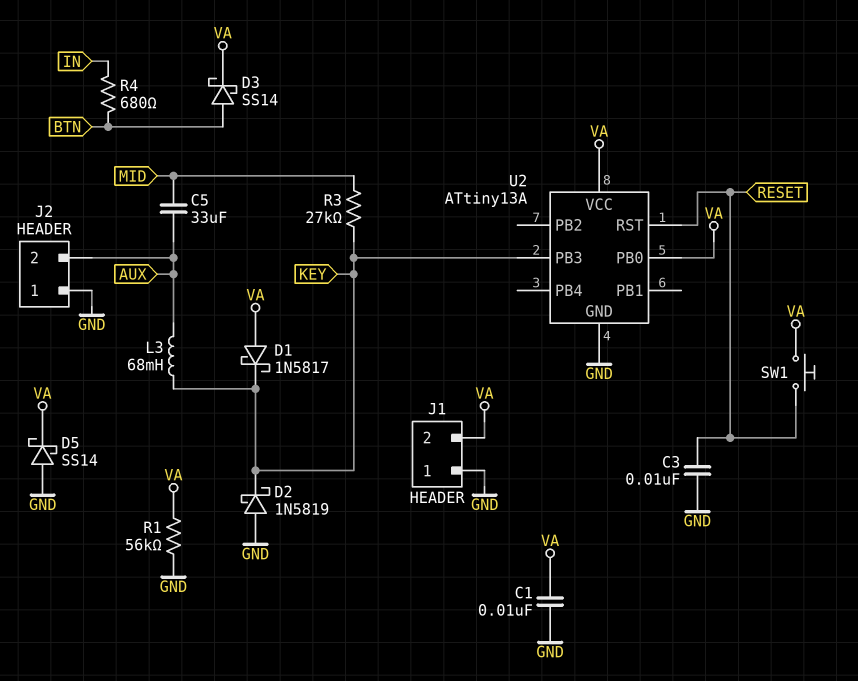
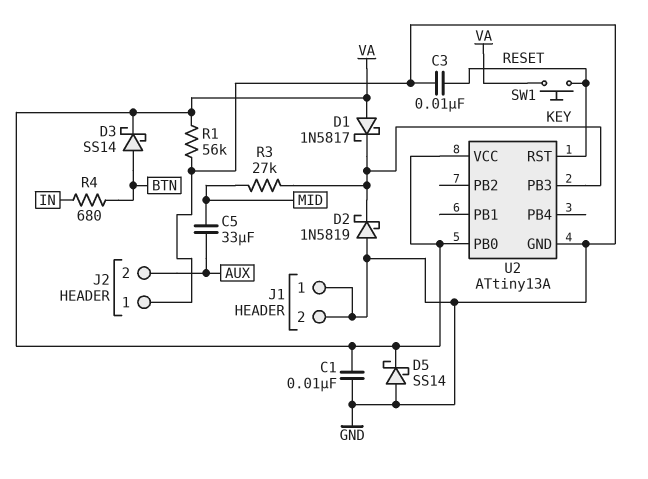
J1 pin 2: VA -> GND
L3: 68mH (AUX, KEY) -> none

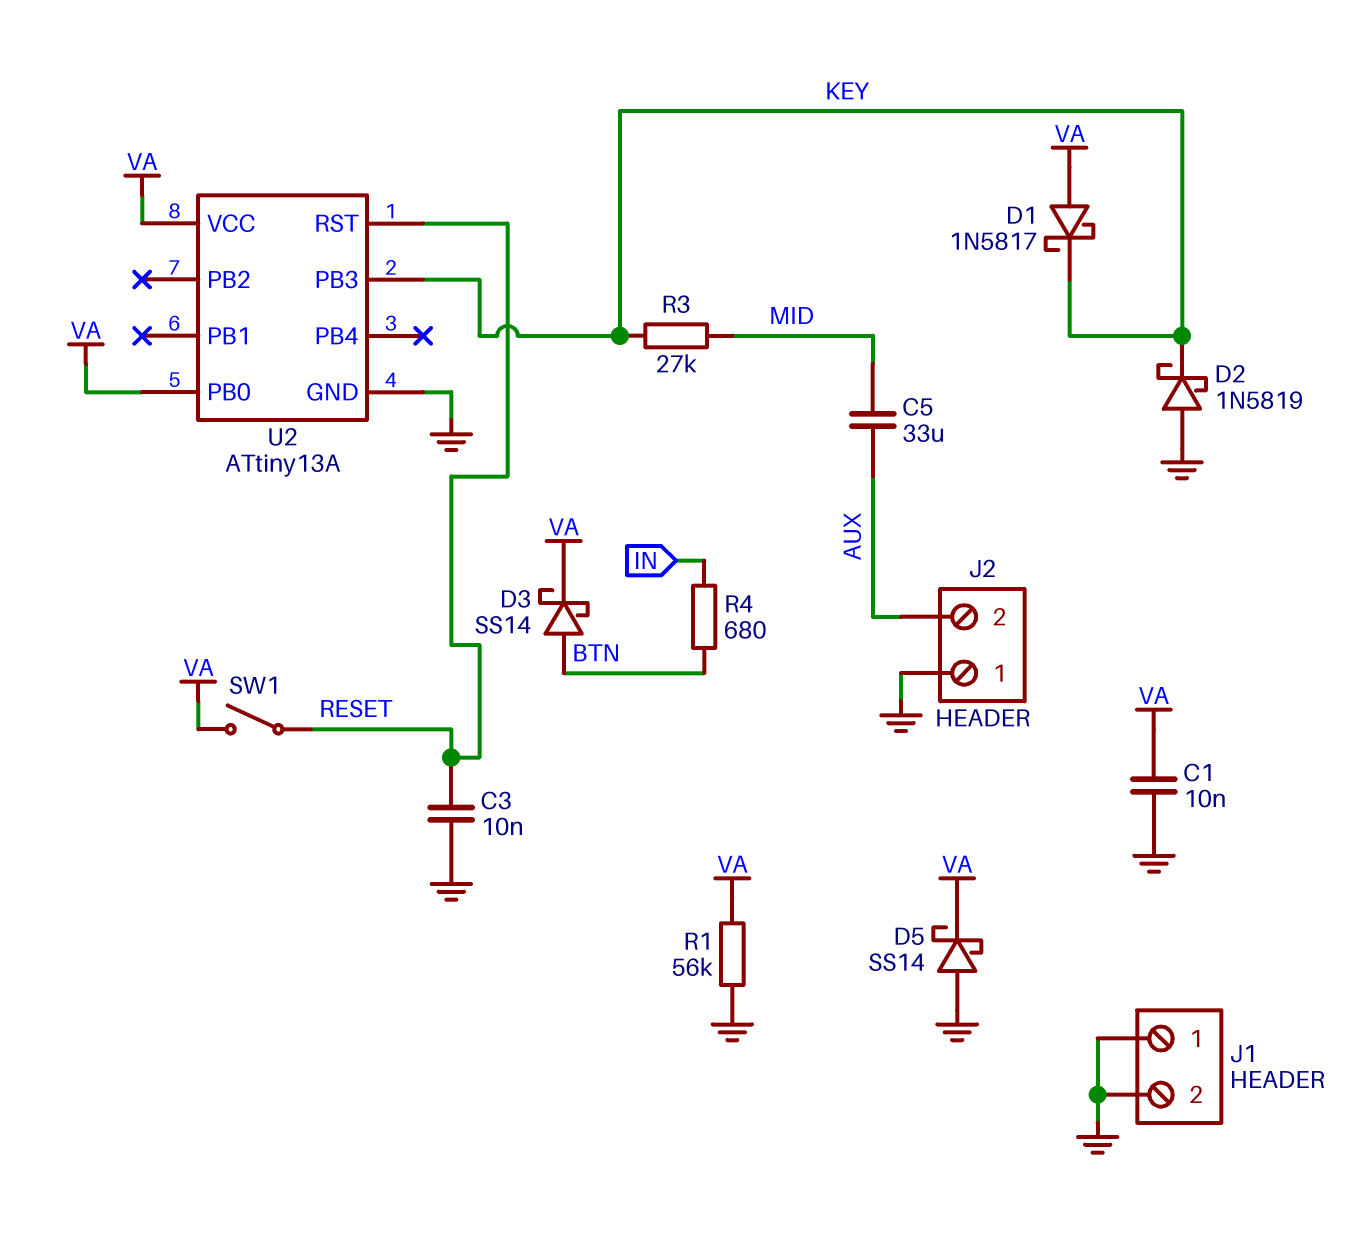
SW1: button (RESET, VA) -> switch (RESET, VA)

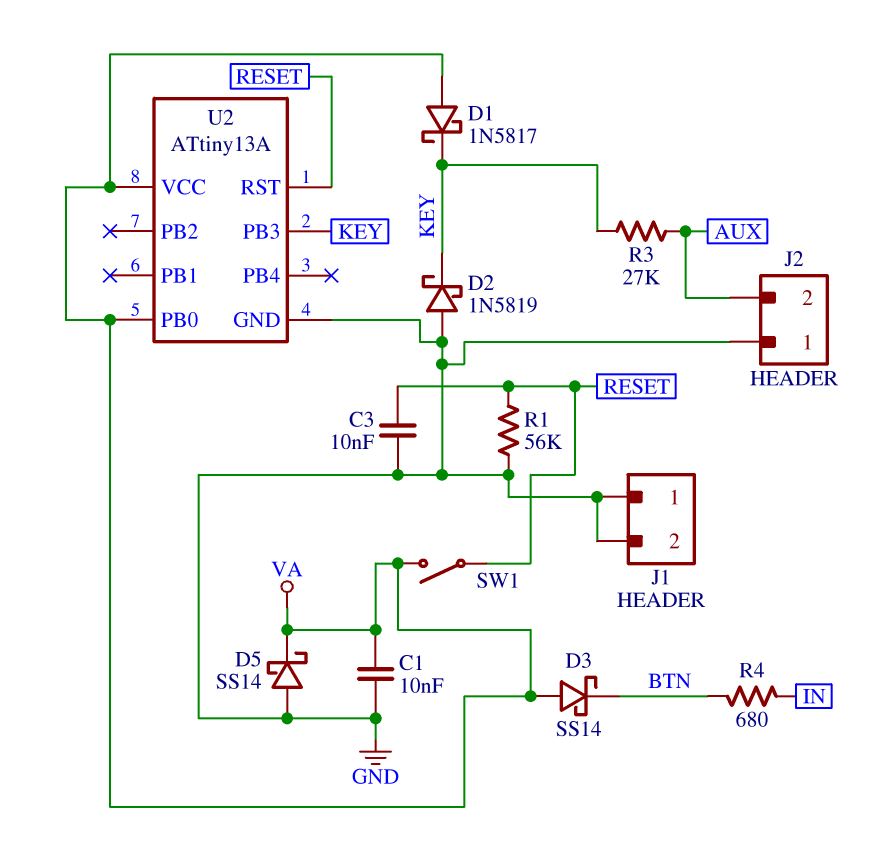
C5: 33uF (AUX, MID) -> none
D3: schottky SS14 (A BTN, K VA) -> schottky SS14 (A VA, K BTN)
R1: 56k (GND, VA) -> 56k (GND, RESET)
R3: 27k (KEY, MID) -> 27k (AUX, KEY)

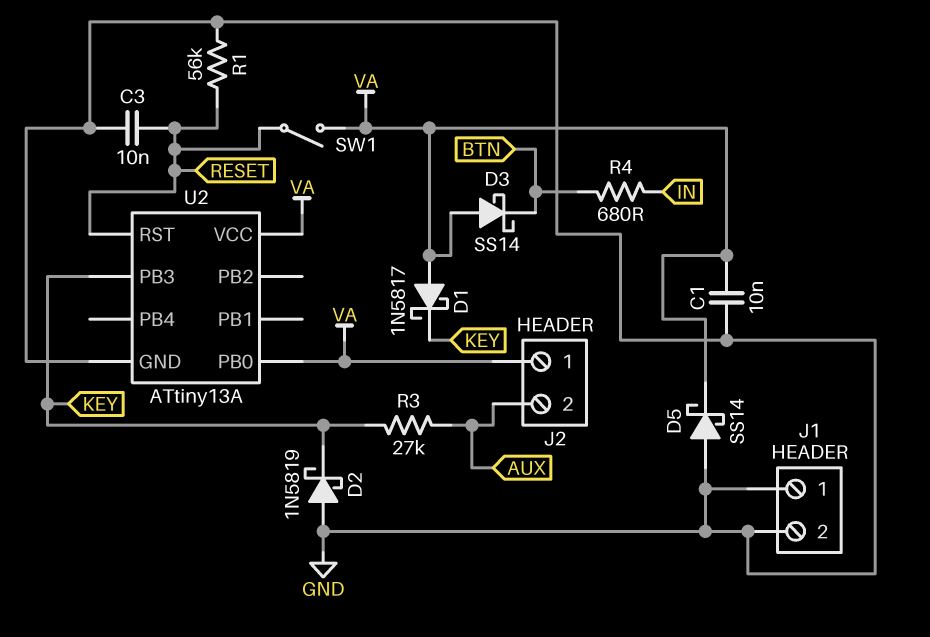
J2 pin 1: GND -> VA

